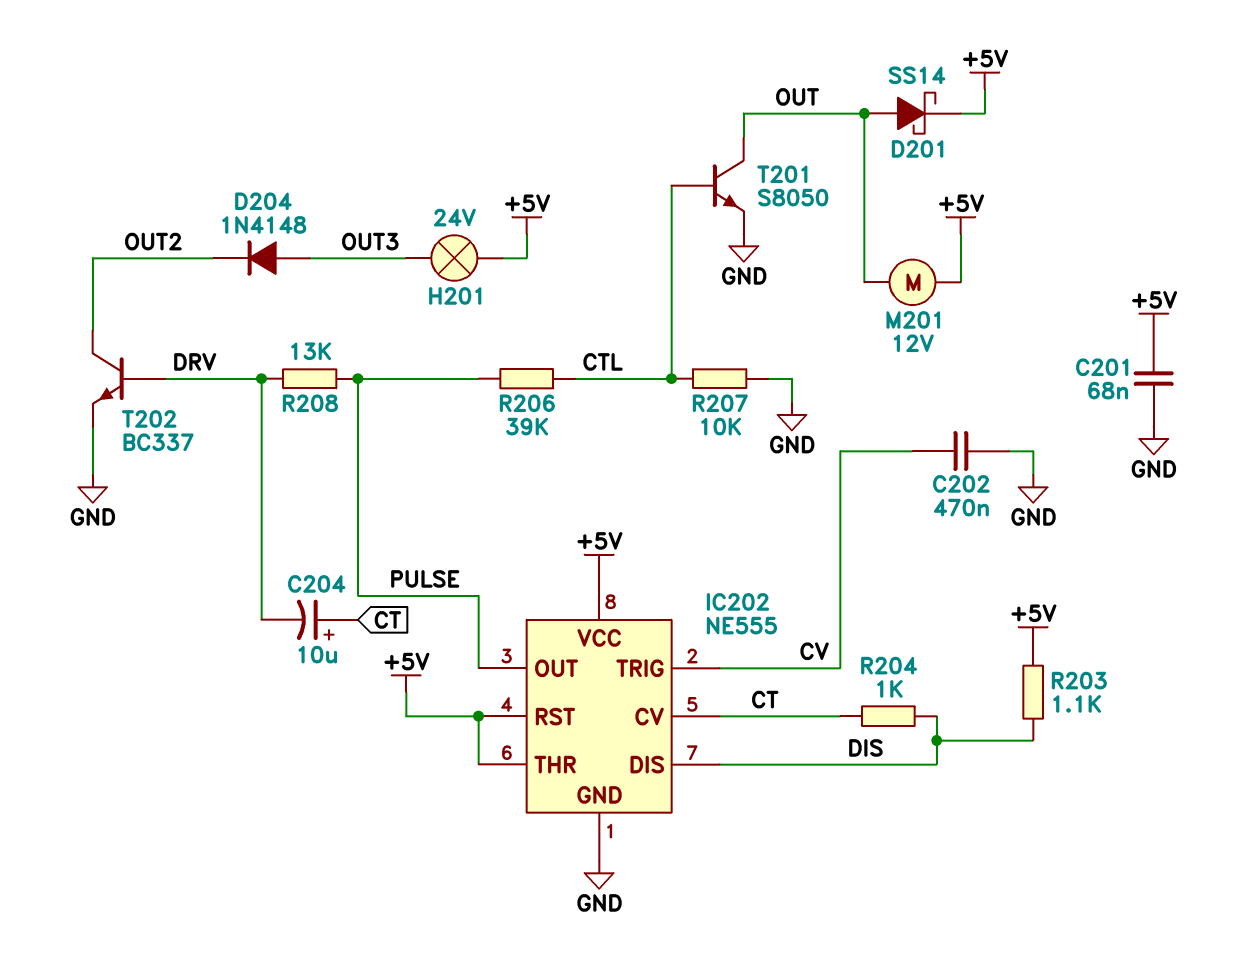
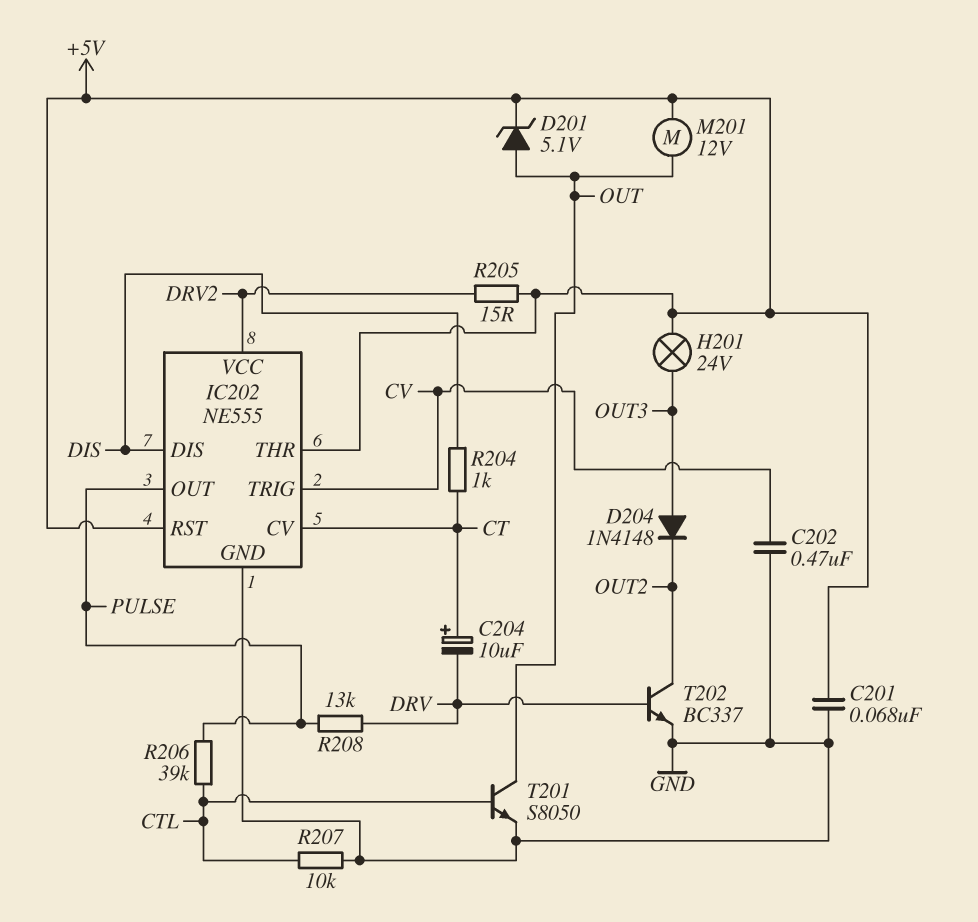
D201: schottky SS14 (A OUT, K +5V) -> zener 5.1V (A OUT, K +5V)
IC202 pin VCC: +5V -> DRV2
R203: 1.1k (+5V, DIS) -> none
R205: none -> 15 (+5V, DRV2)

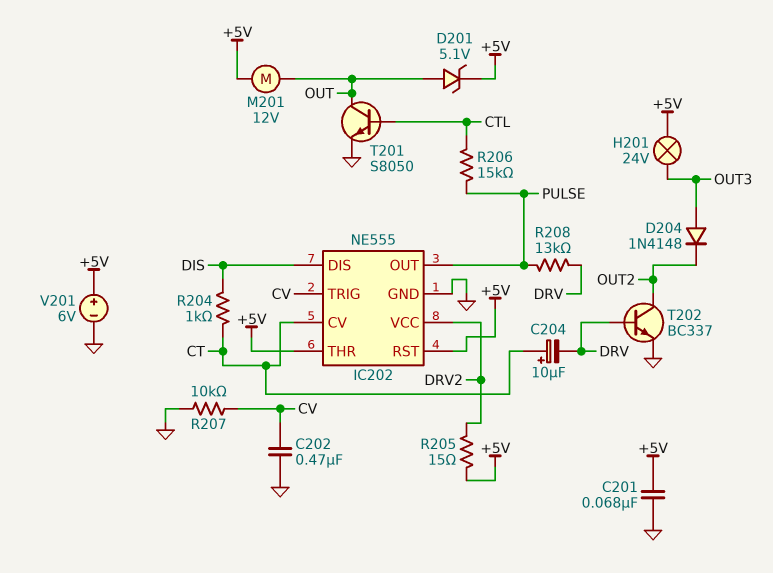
R206: 39k (CTL, PULSE) -> 15k (CTL, PULSE)
R207: 10k (CTL, GND) -> 10k (CV, GND)
V201: none -> 6V (plus +5V, minus GND)

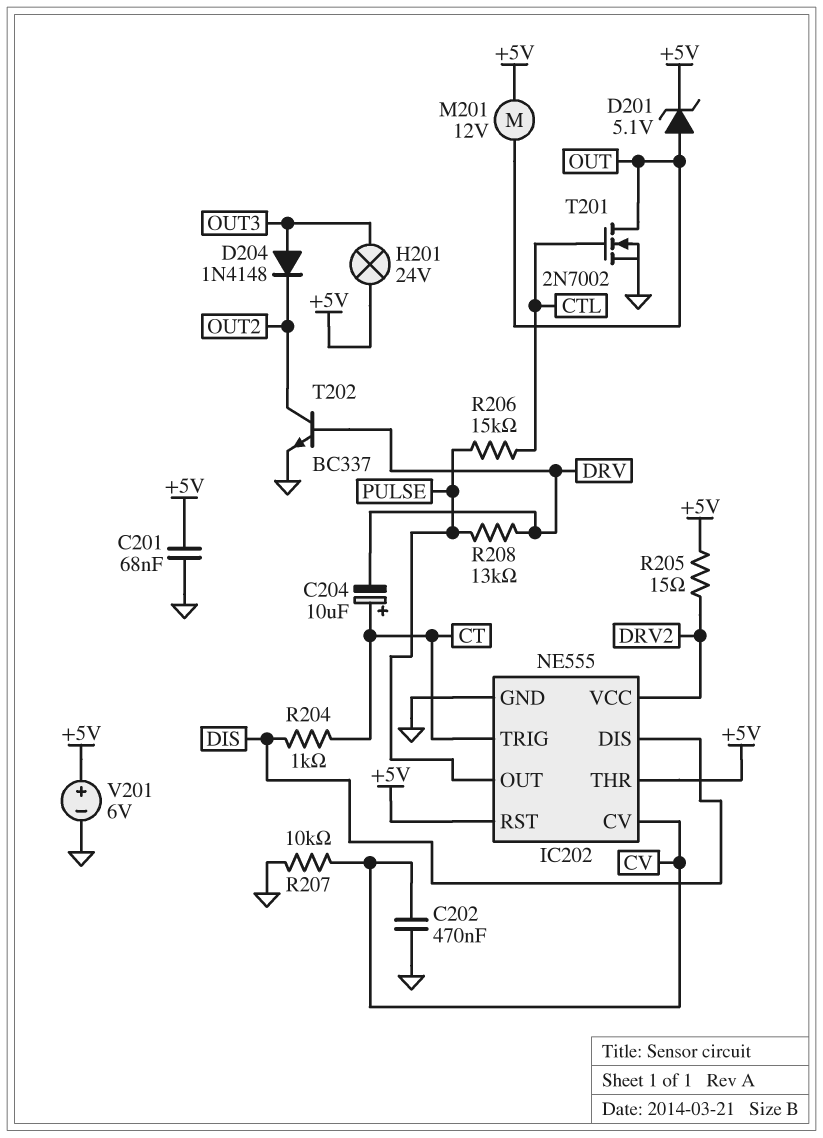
IC202 pin CV: CT -> CV
IC202 pin TRIG: CV -> CT
T201: NPN S8050 (B CTL, C OUT, E GND) -> NMOS 2N7002 (G CTL, D OUT, S GND)

